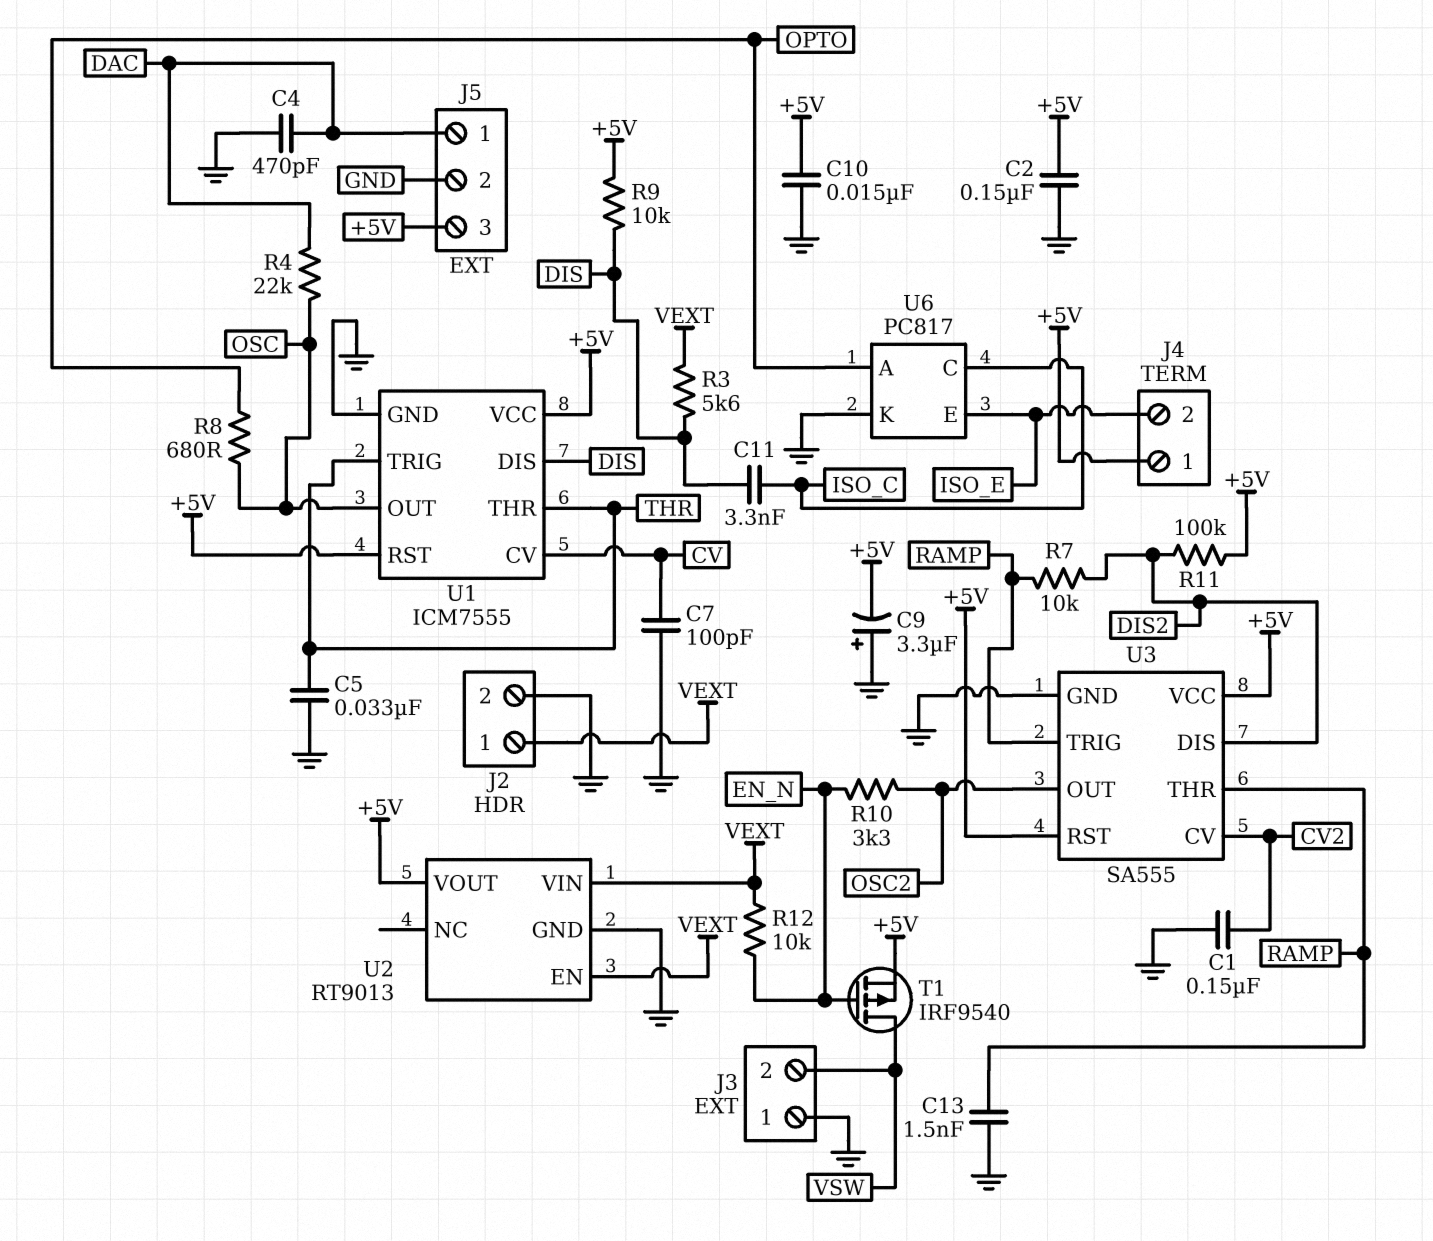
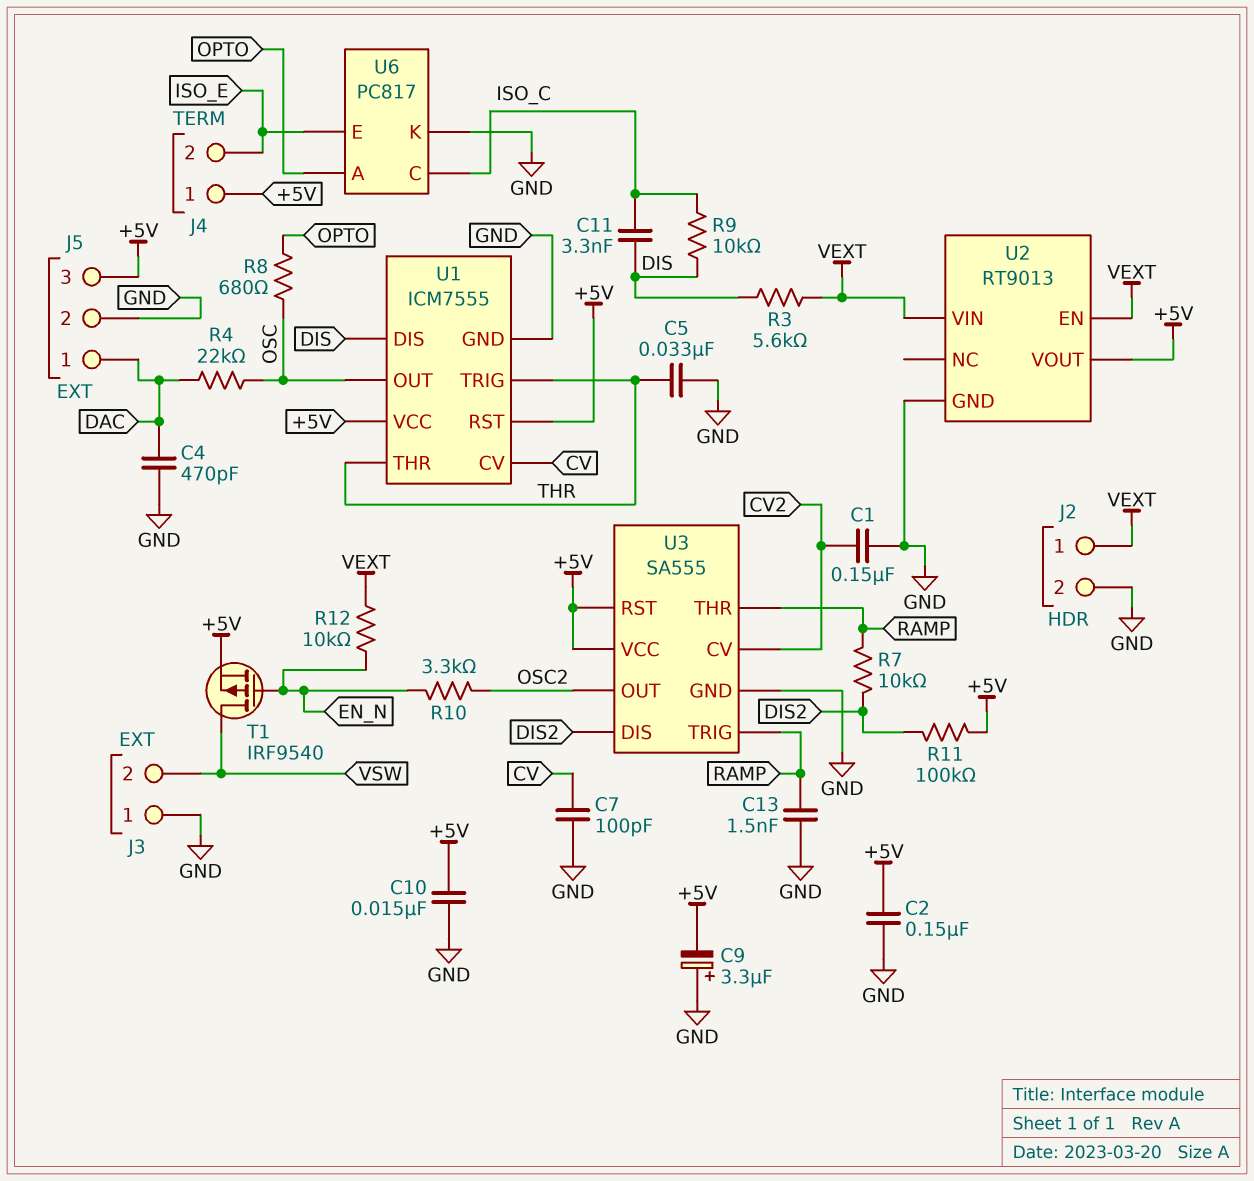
R9: 10k (+5V, DIS) -> 10k (DIS, ISO_C)

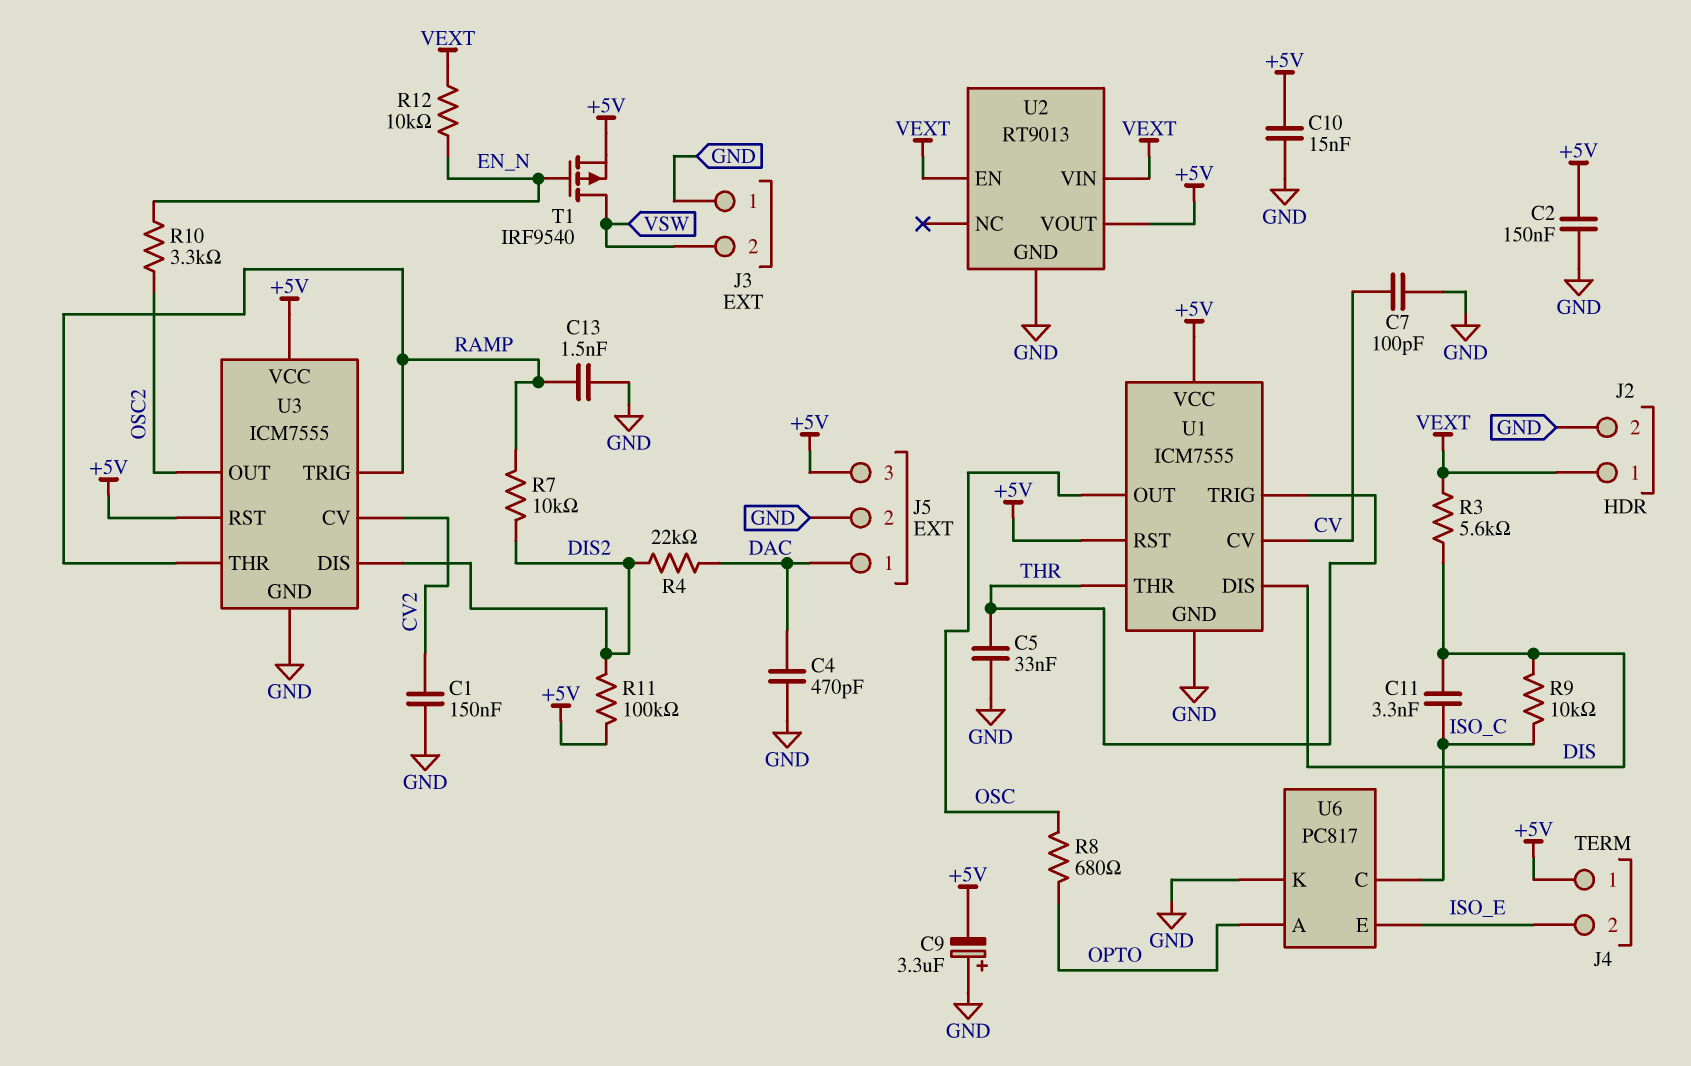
R4: 22k (DAC, OSC) -> 22k (DAC, DIS2)
U3: SA555 -> ICM7555

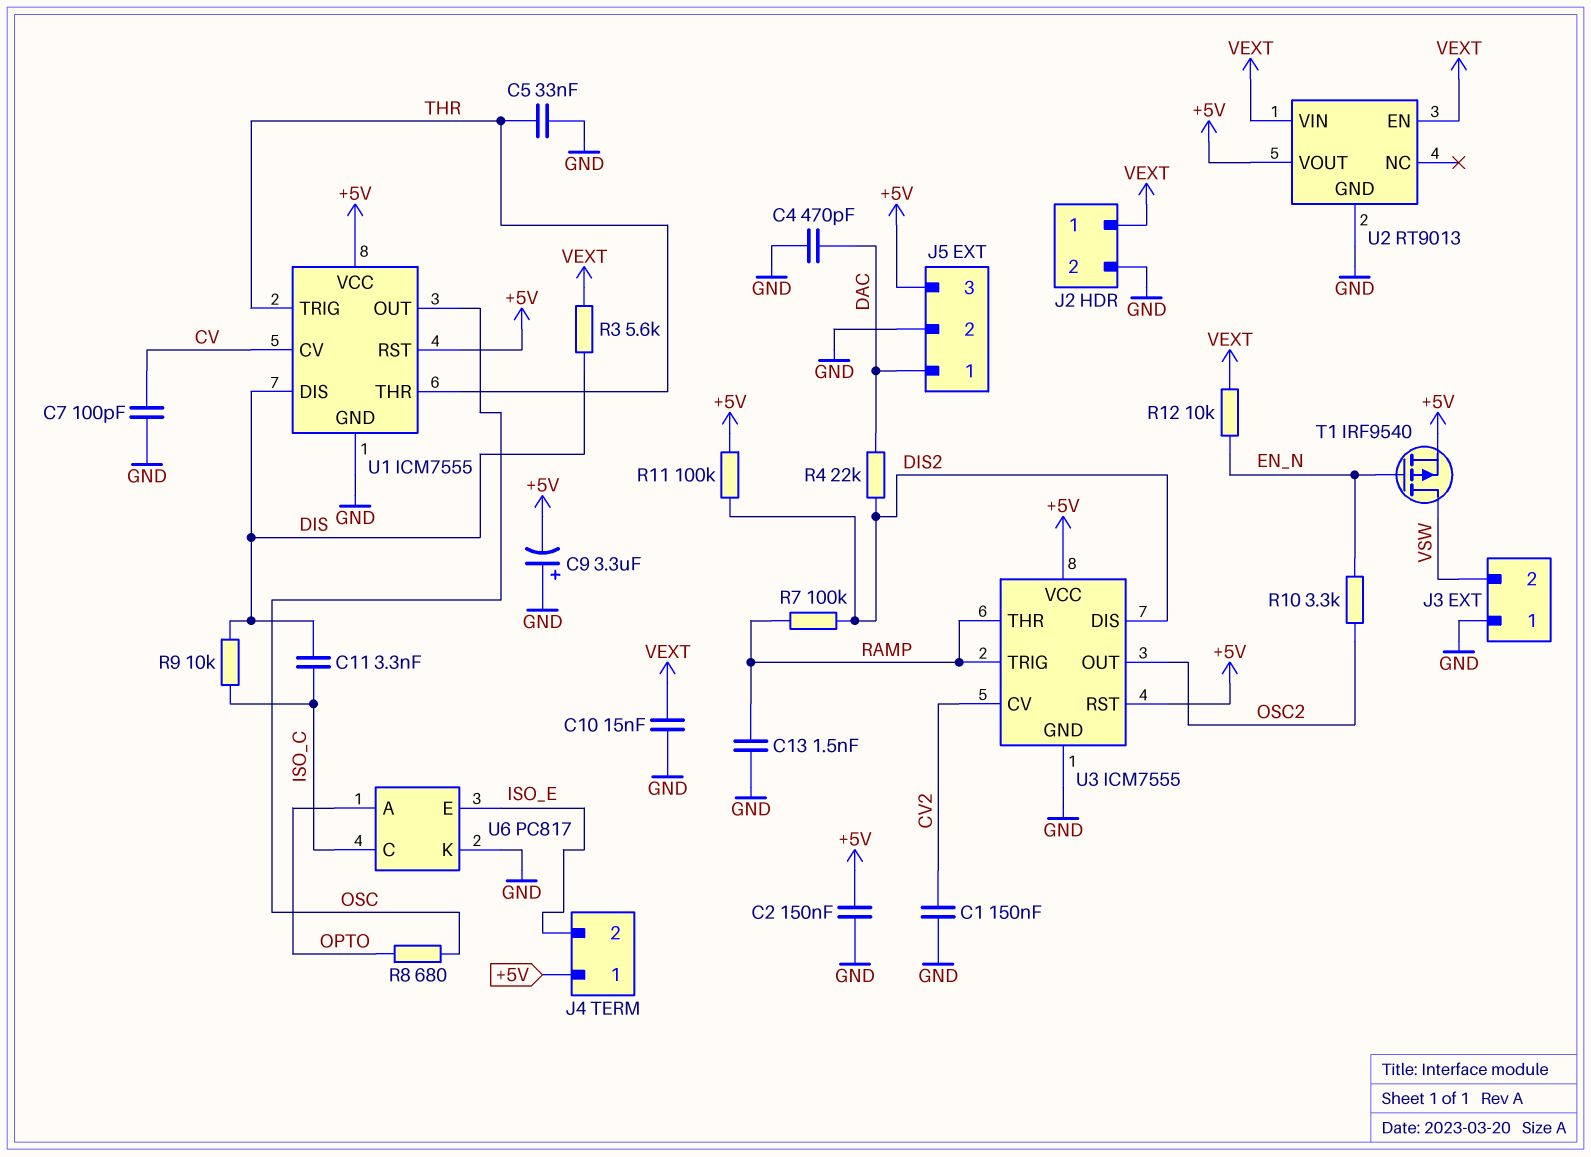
C10: 15nF (+5V, GND) -> 15nF (GND, VEXT)
R7: 10k (DIS2, RAMP) -> 100k (DIS2, RAMP)

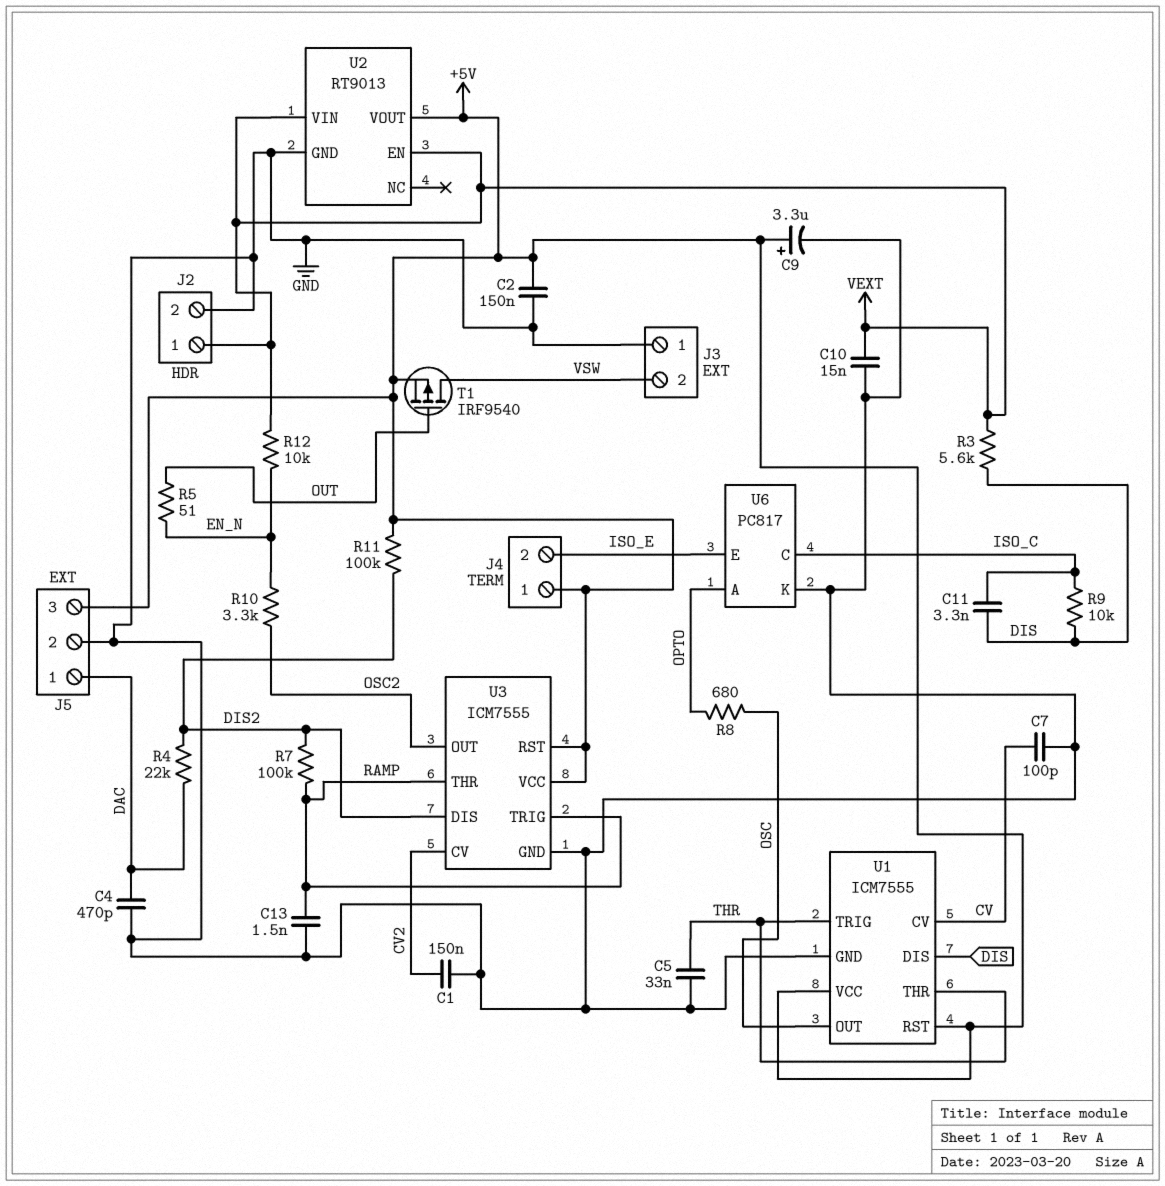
C9: 3.3uF (plus GND, minus +5V) -> 3.3uF (plus +5V, minus GND)
R5: none -> 51 (EN_N, OUT)
T1: PMOS IRF9540 (G EN_N, D VSW, S +5V) -> PMOS IRF9540 (G OUT, D VSW, S +5V)

